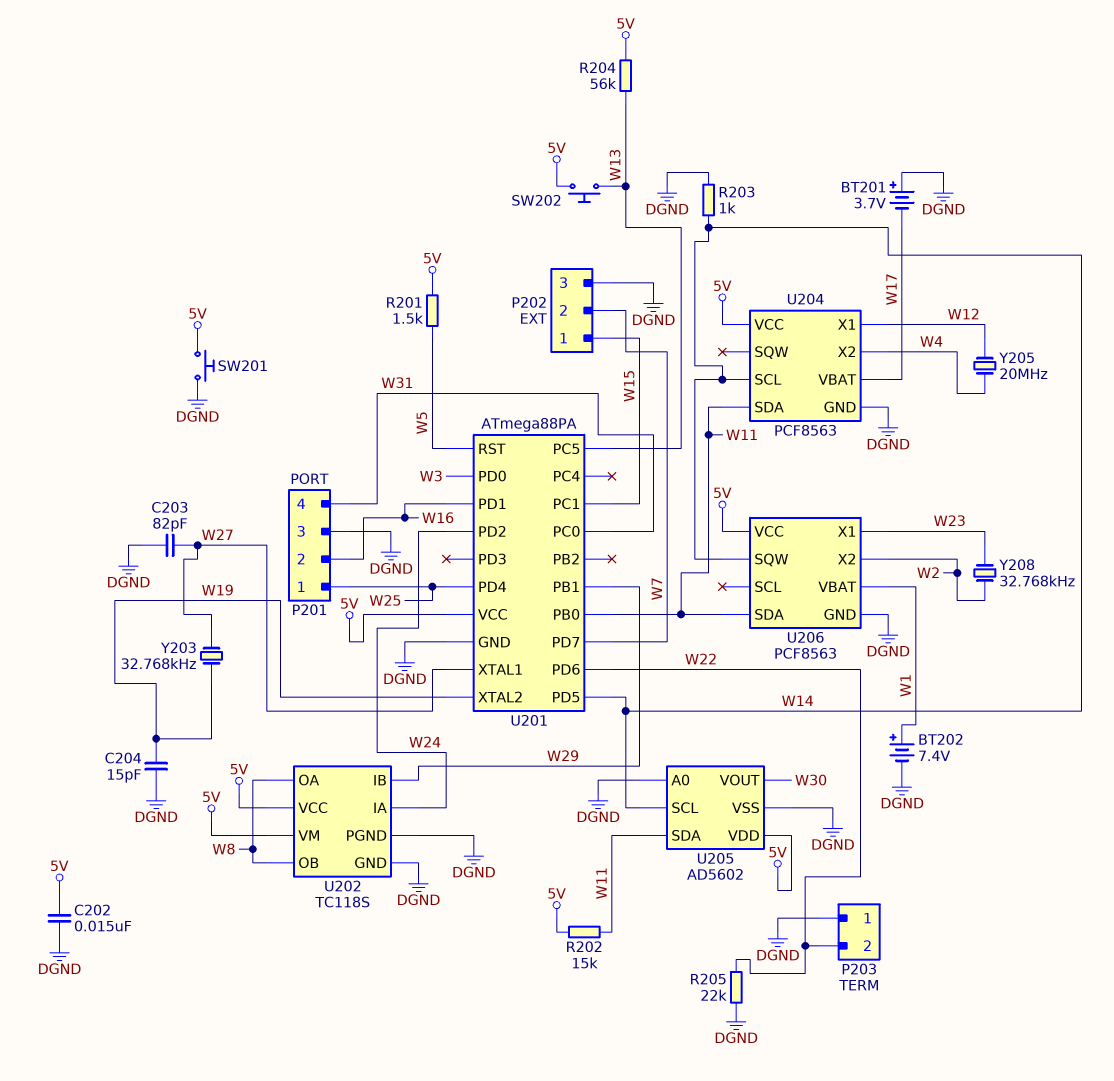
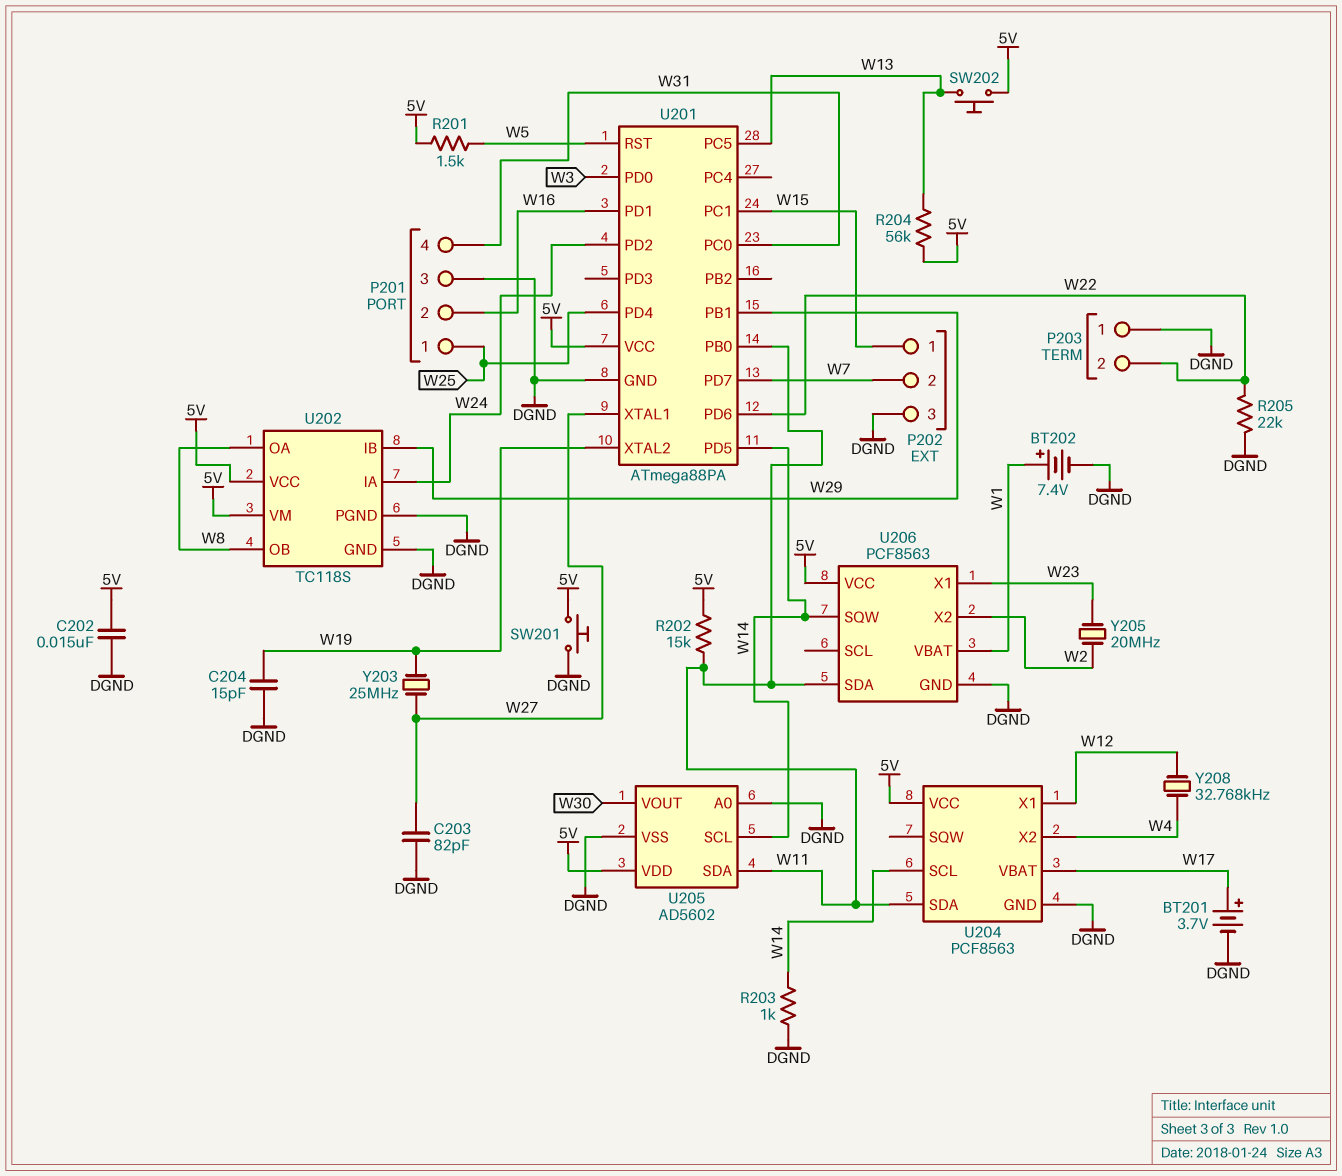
BT201: 3.7V (plus DGND, minus W17) -> 3.7V (plus W17, minus DGND)
Y203: 32.768kHz (W19, W27) -> 25MHz (W19, W27)
Y205: 20MHz (W4, W12) -> 20MHz (W2, W23)
Y208: 32.768kHz (W2, W23) -> 32.768kHz (W4, W12)

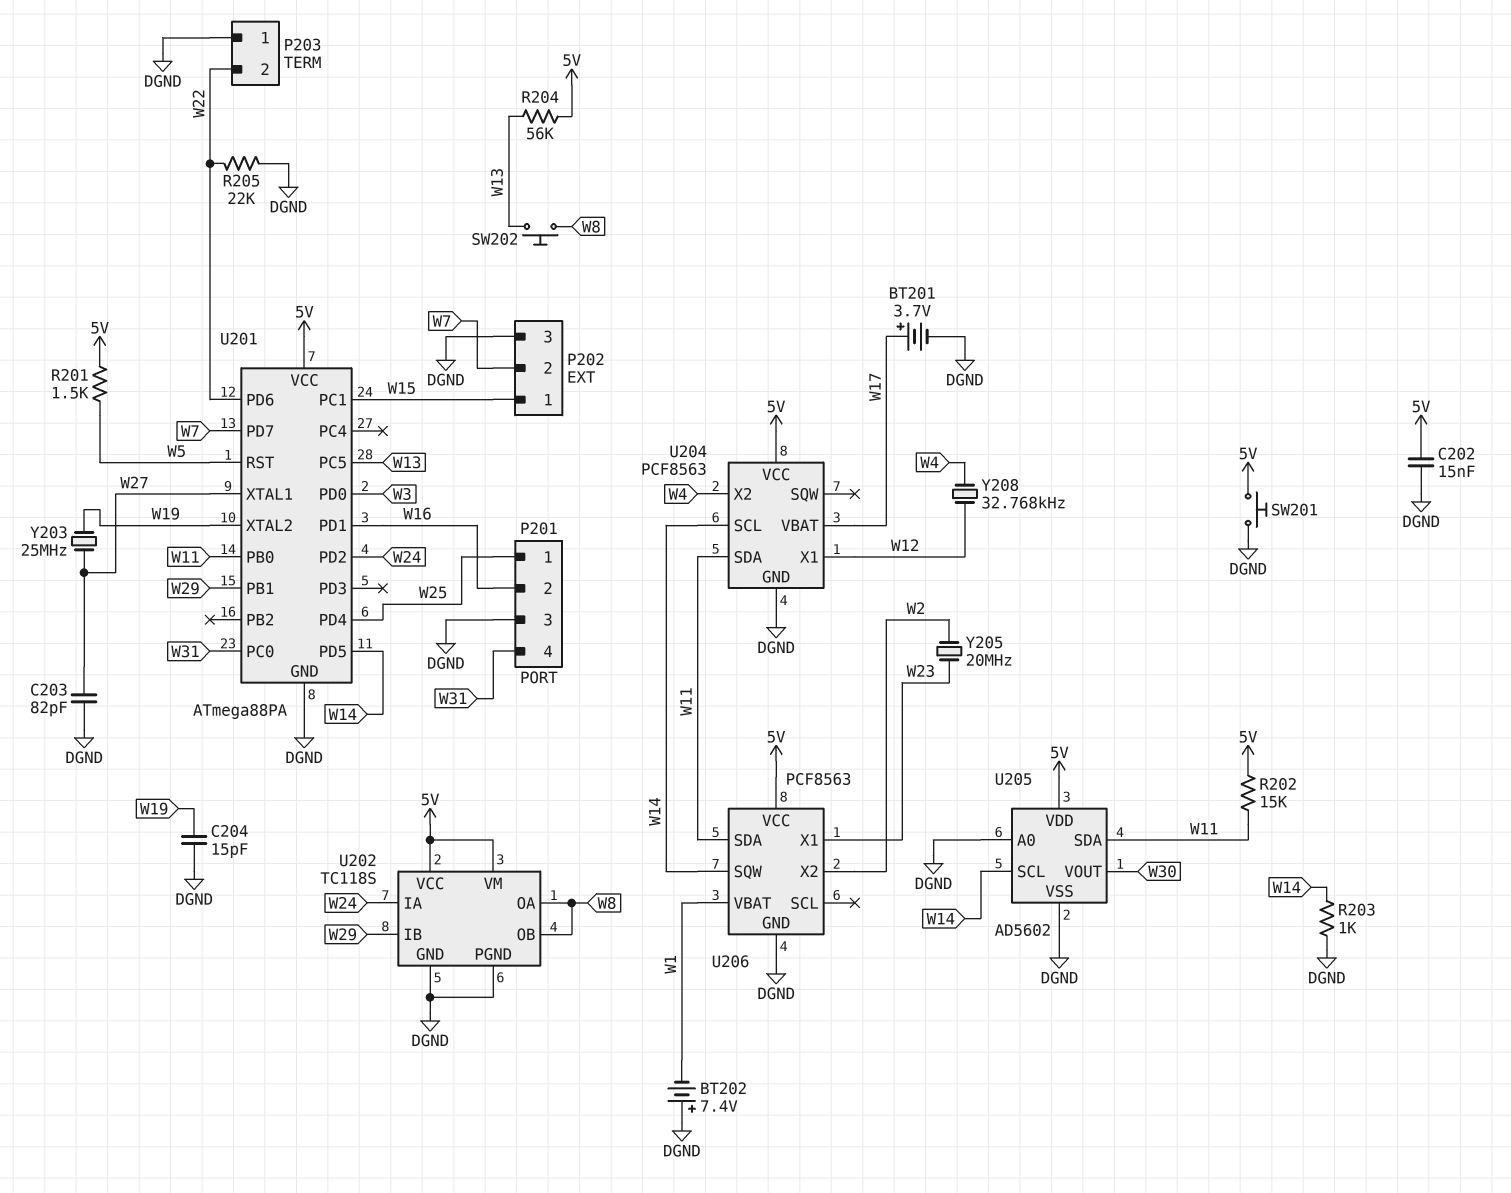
BT202: 7.4V (plus W1, minus DGND) -> 7.4V (plus DGND, minus W1)
SW202: button (5V, W13) -> button (W8, W13)

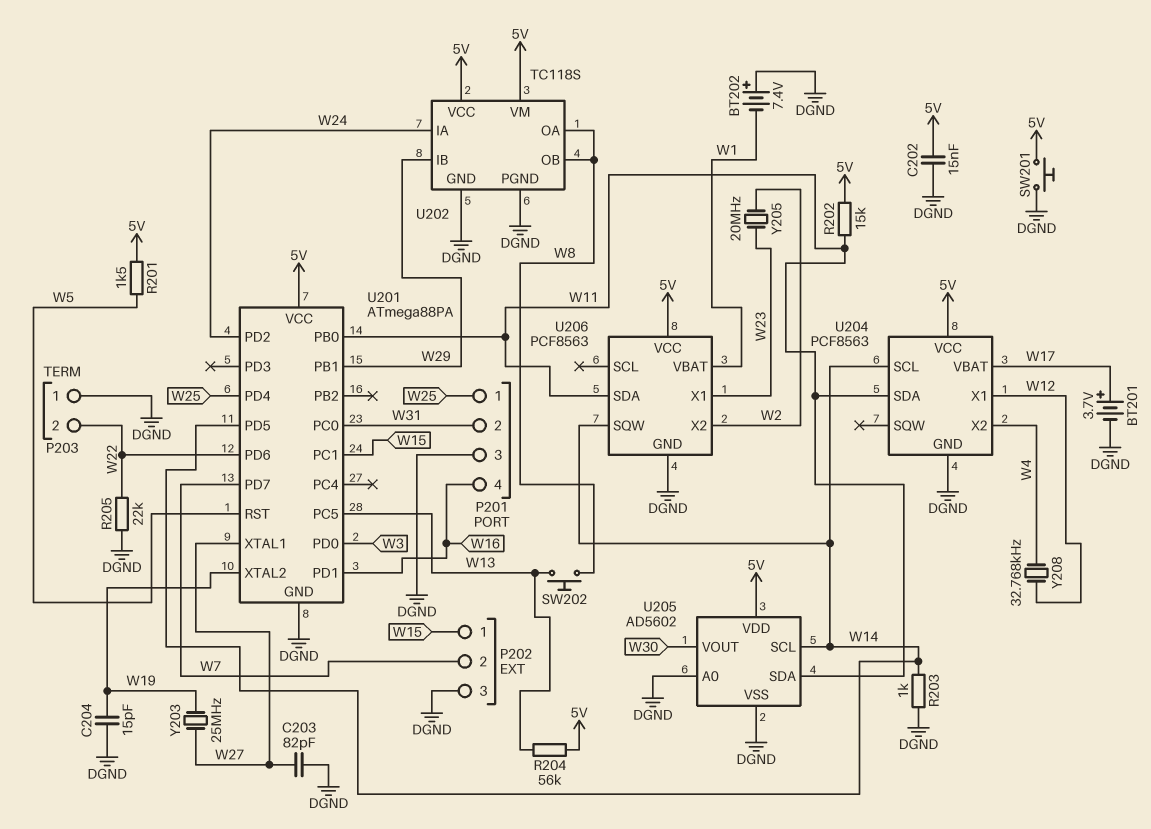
P201 pin 2: W16 -> W31
P201 pin 4: W31 -> W16

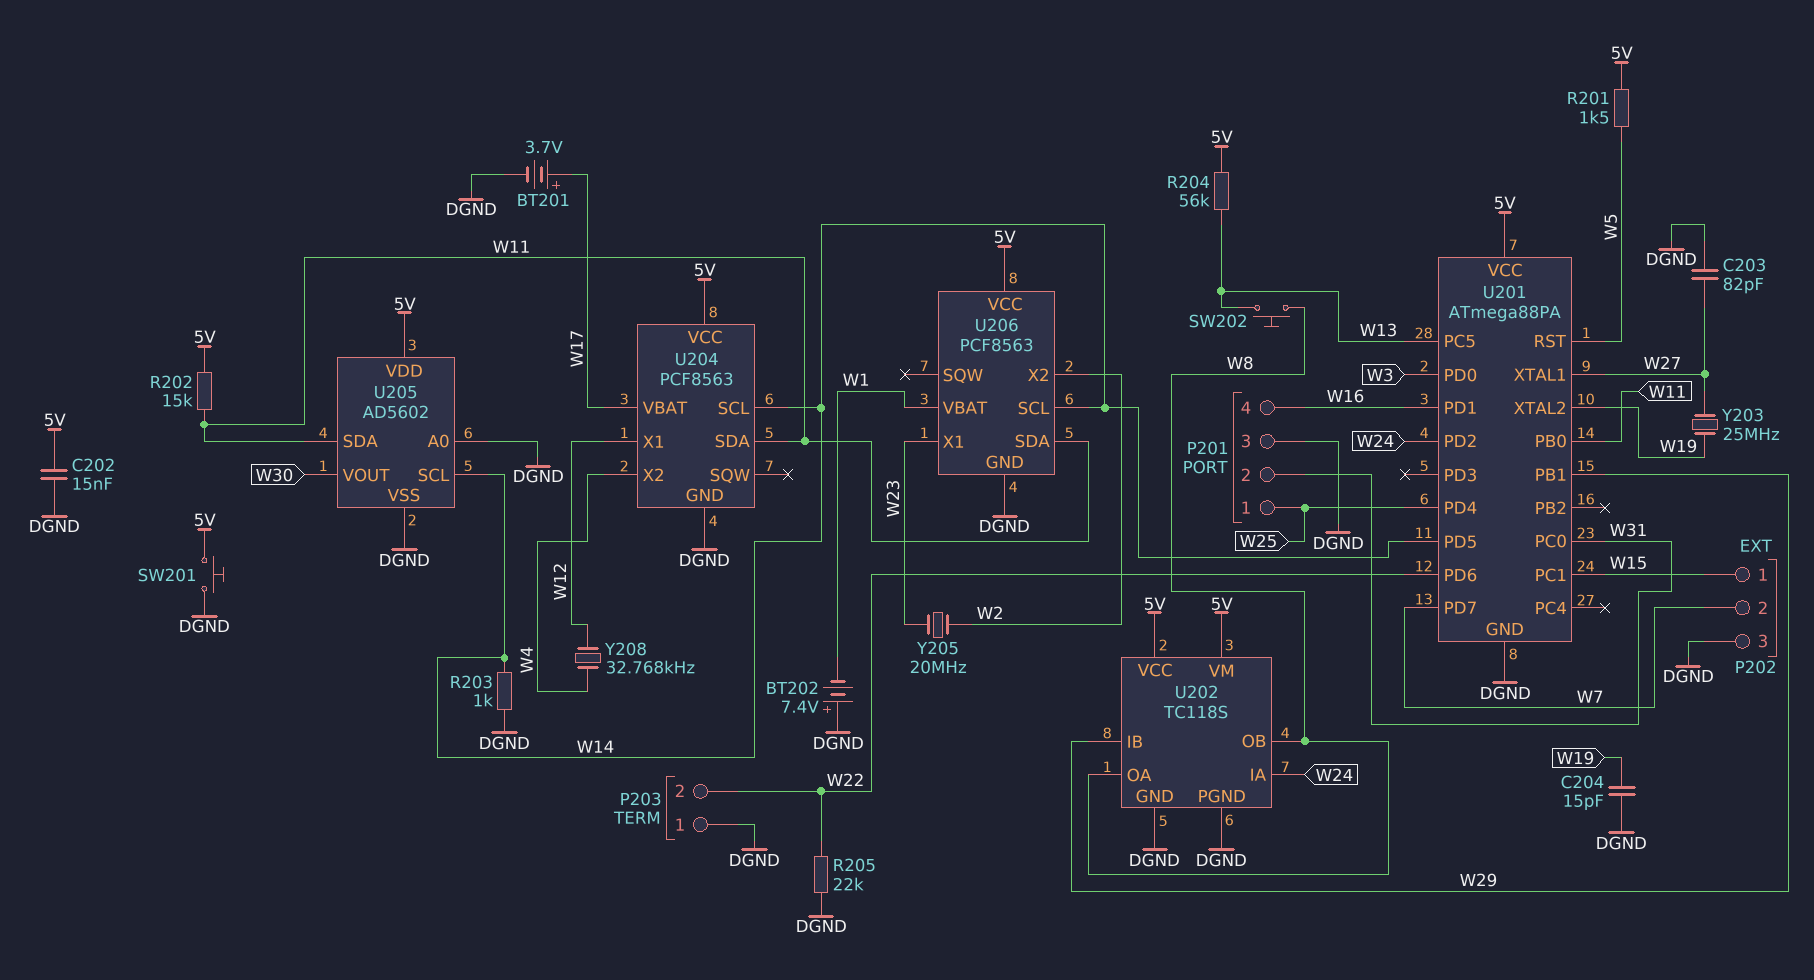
U206 pin SCL: none -> W14
U206 pin SQW: W14 -> none

